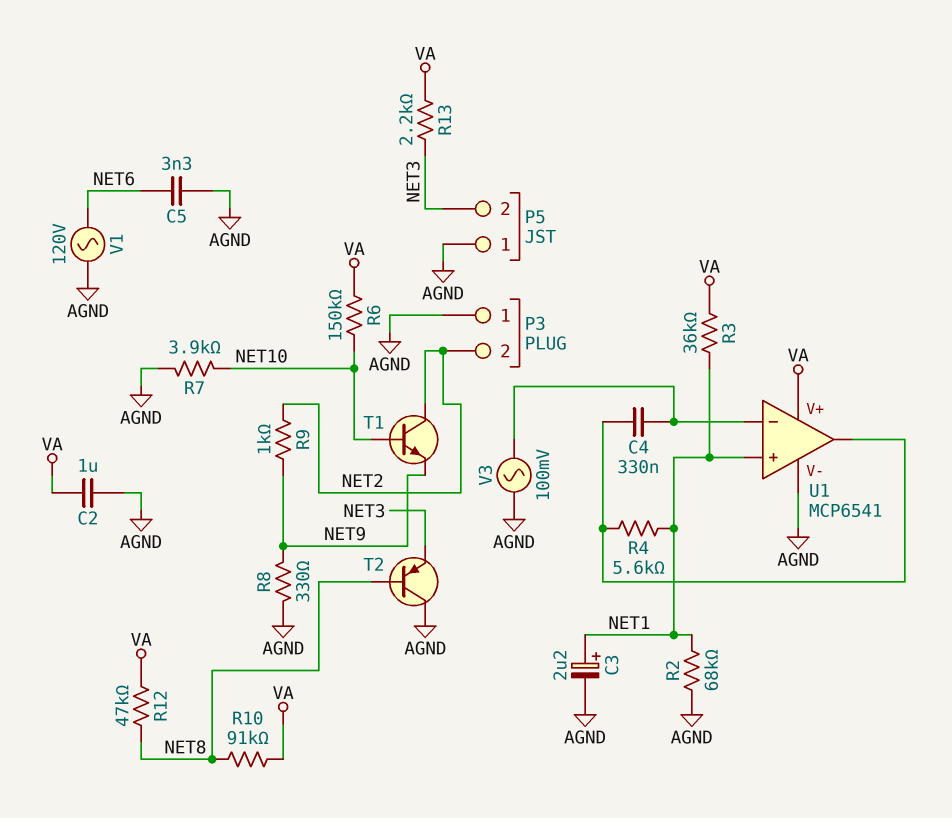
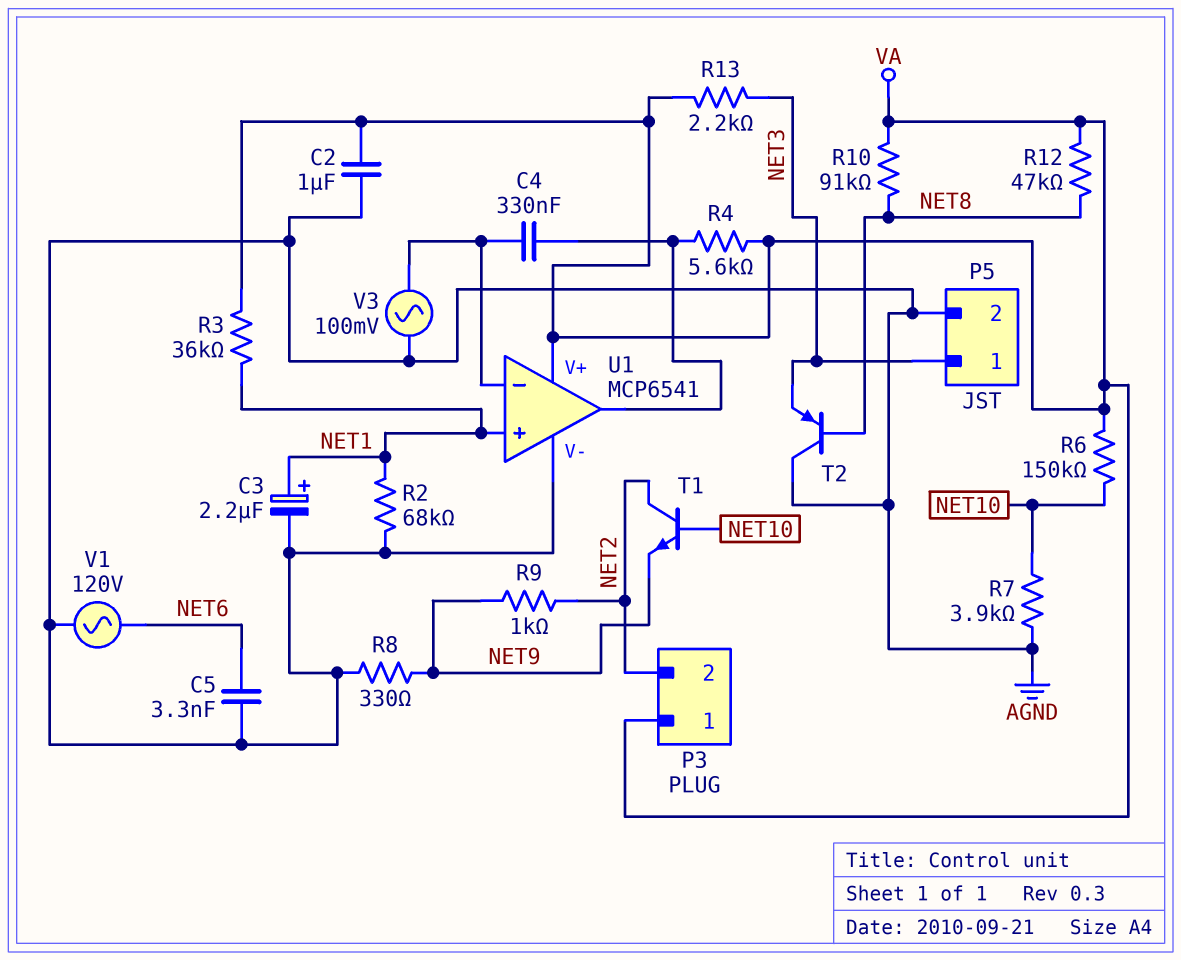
P3 pin 1: AGND -> VA
P5 pin 1: AGND -> NET3
P5 pin 2: NET3 -> AGND
R4: 5.6k (NET1, U1/out) -> 5.6k (U1/out, VA)

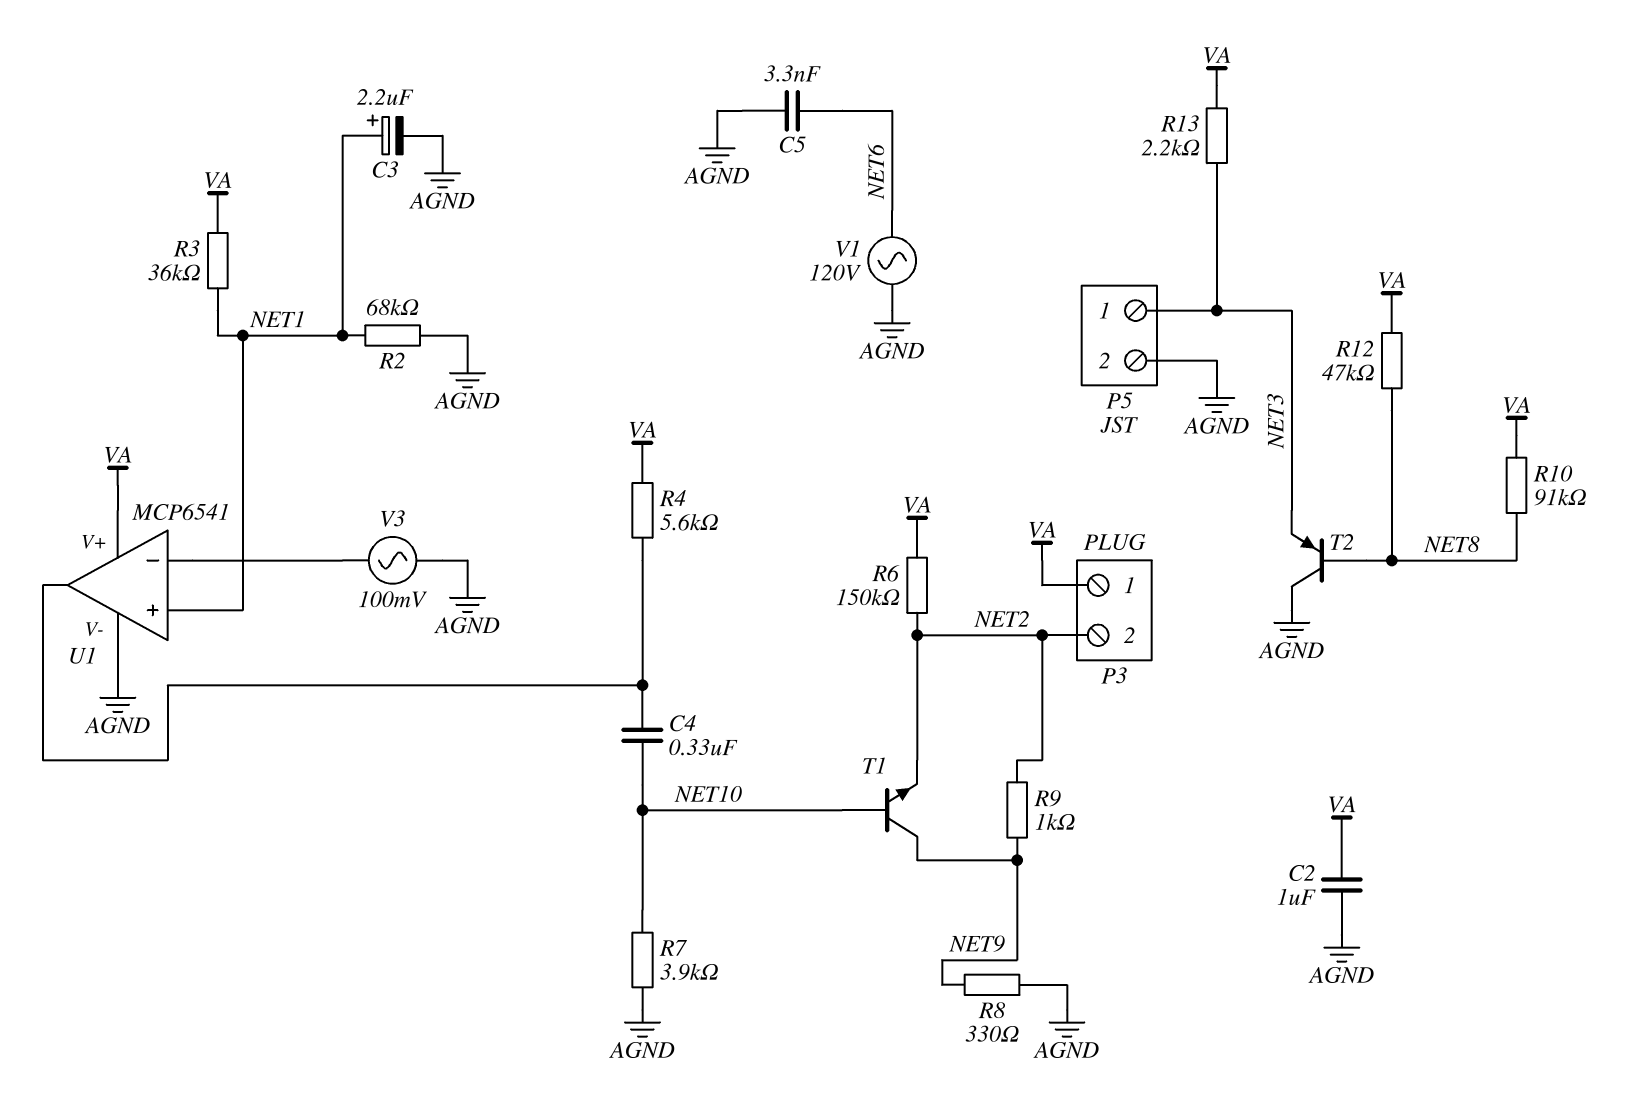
C4: 330nF (U1/in-, U1/out) -> 330nF (NET10, U1/out)
R6: 150k (NET10, VA) -> 150k (NET2, VA)
T1: NPN (B NET10, C NET2, E NET9) -> NPN (B NET10, C NET9, E NET2)

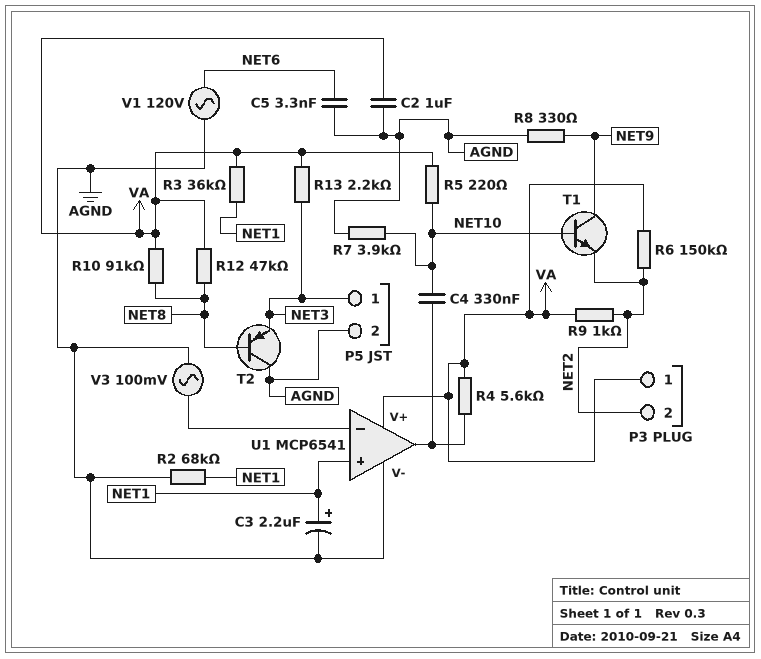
R5: none -> 220 (NET10, VA)
R9: 1k (NET2, NET9) -> 1k (NET2, VA)

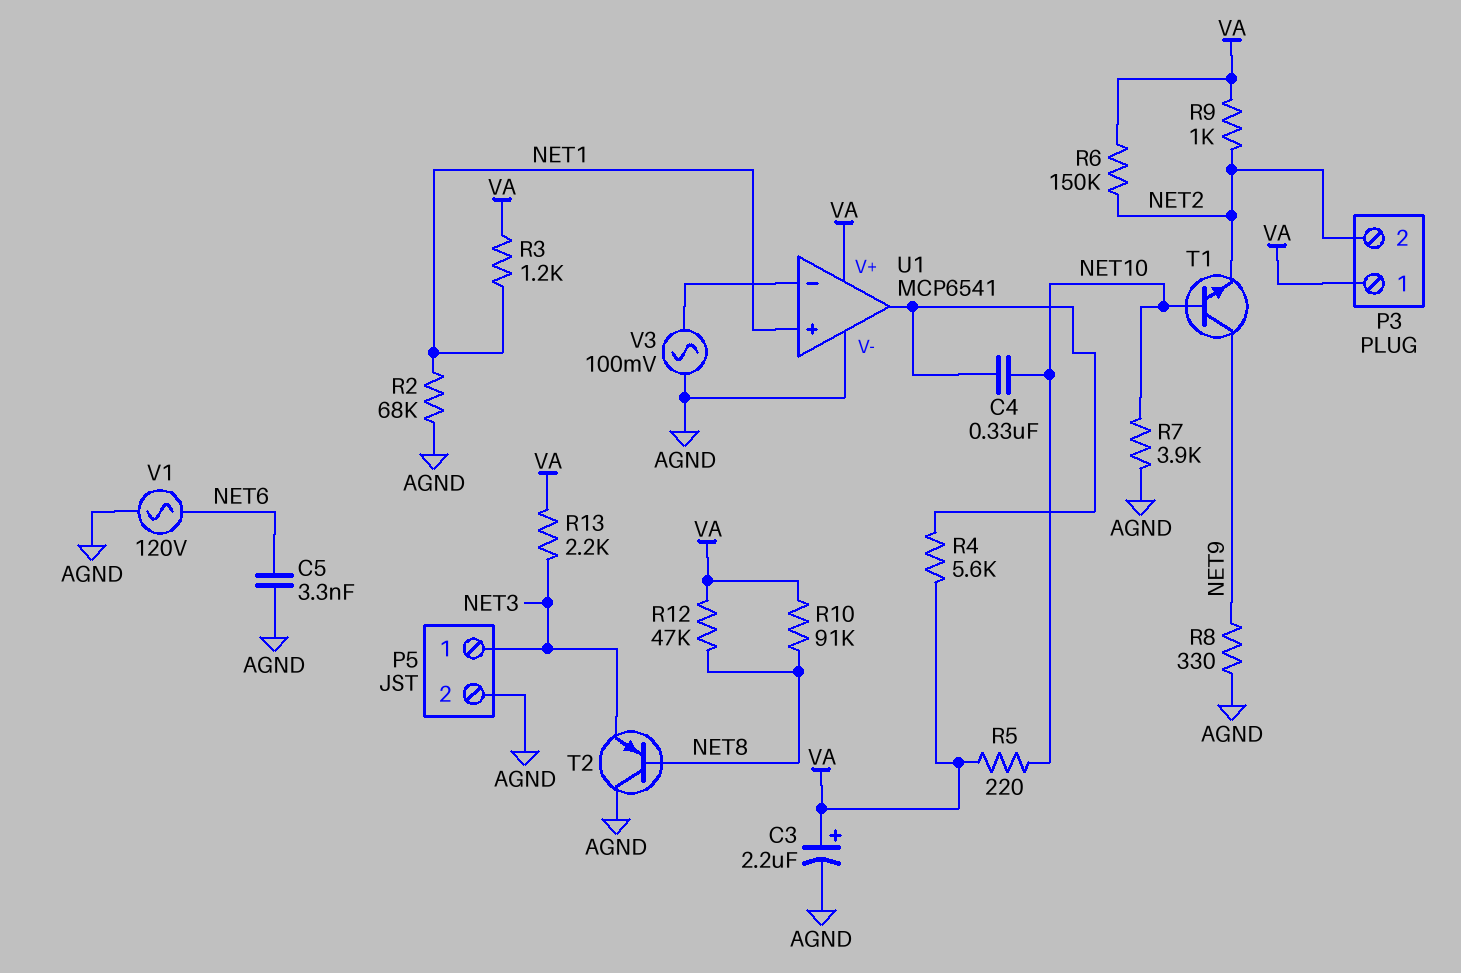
C2: 1uF (AGND, VA) -> none
C3: 2.2uF (plus NET1, minus AGND) -> 2.2uF (plus VA, minus AGND)
R3: 36k (NET1, VA) -> 1.2k (NET1, VA)

